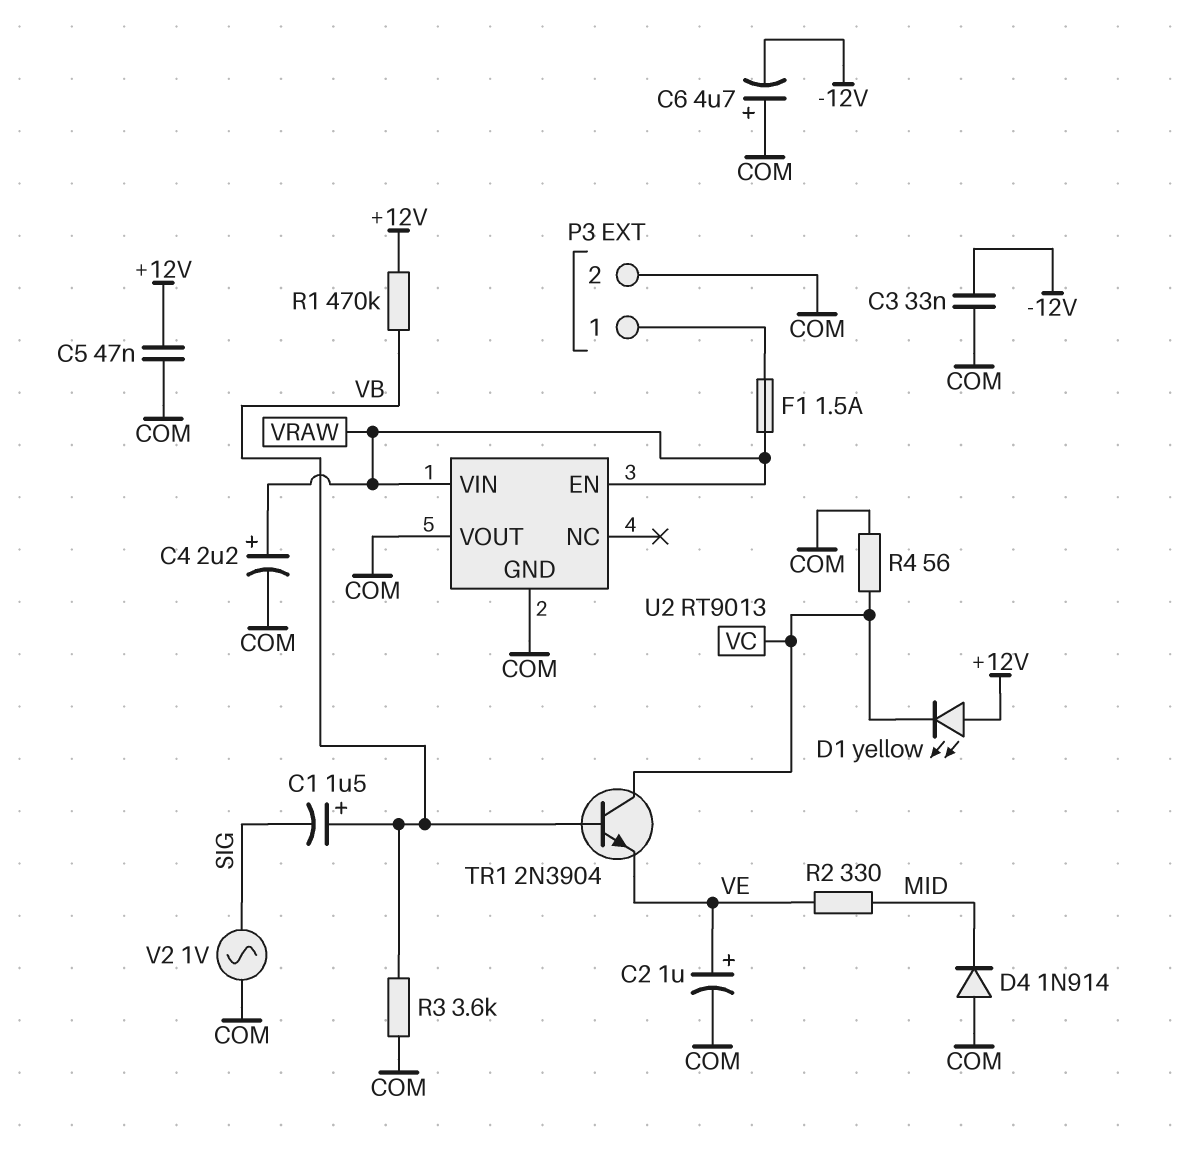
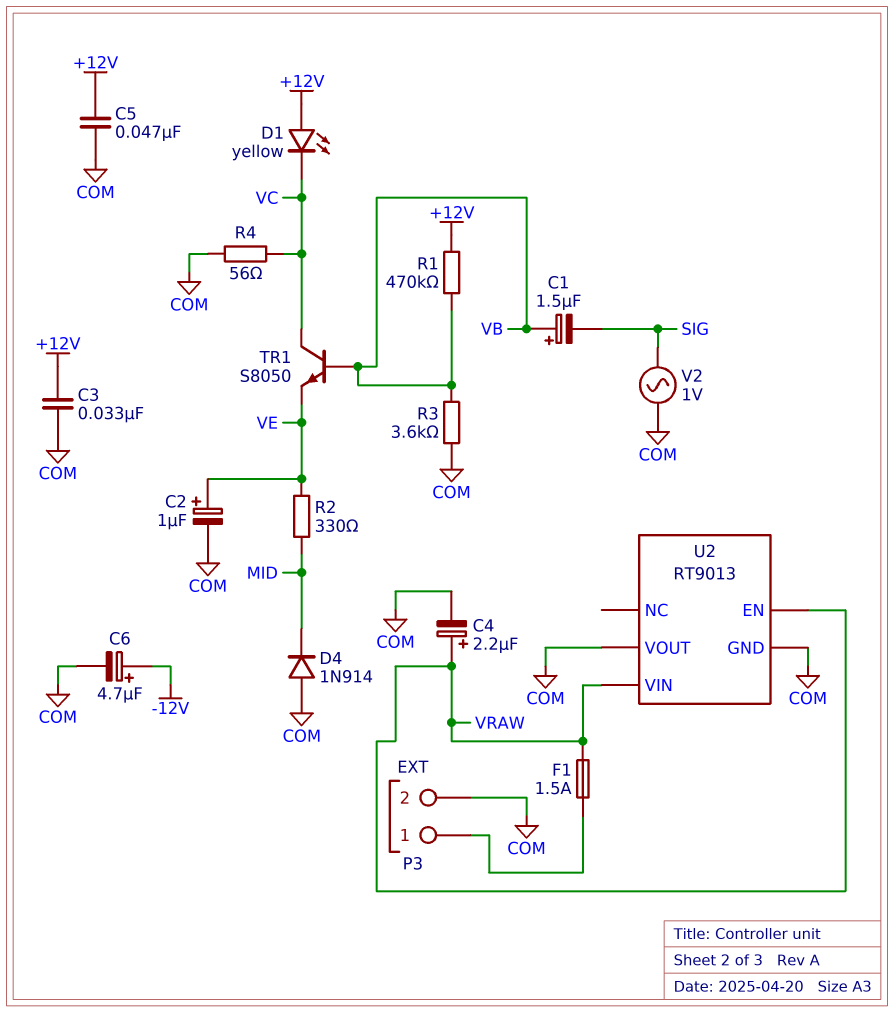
C3: 33nF (-12V, COM) -> 33nF (+12V, COM)
C6: 4.7uF (plus COM, minus -12V) -> 4.7uF (plus -12V, minus COM)
TR1: NPN 2N3904 (B VB, C VC, E VE) -> NPN S8050 (B VB, C VC, E VE)

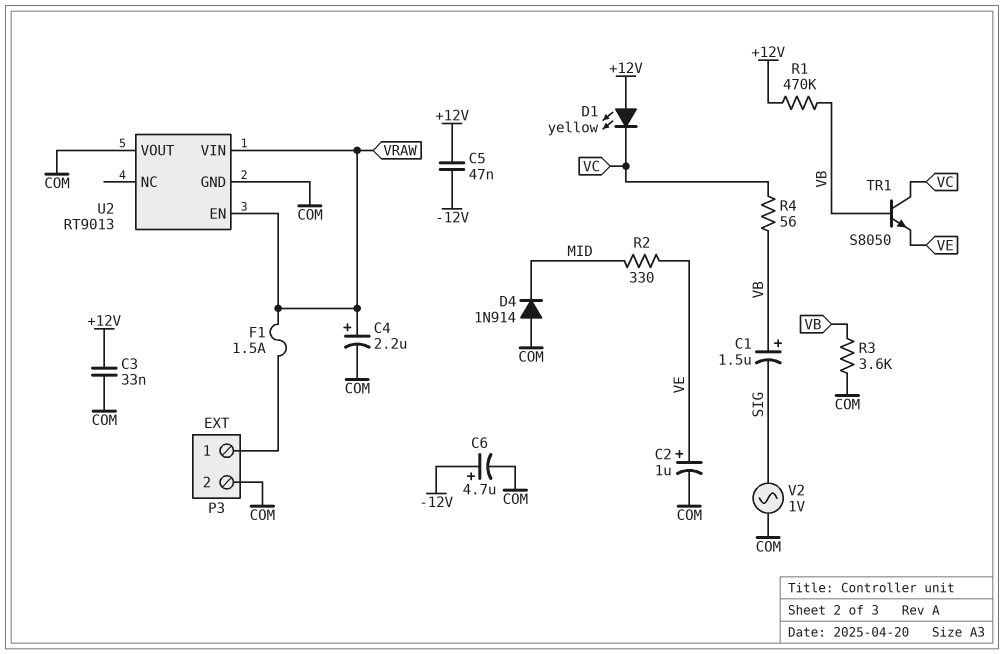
C5: 47nF (+12V, COM) -> 47nF (+12V, -12V)
R4: 56 (COM, VC) -> 56 (VB, VC)

